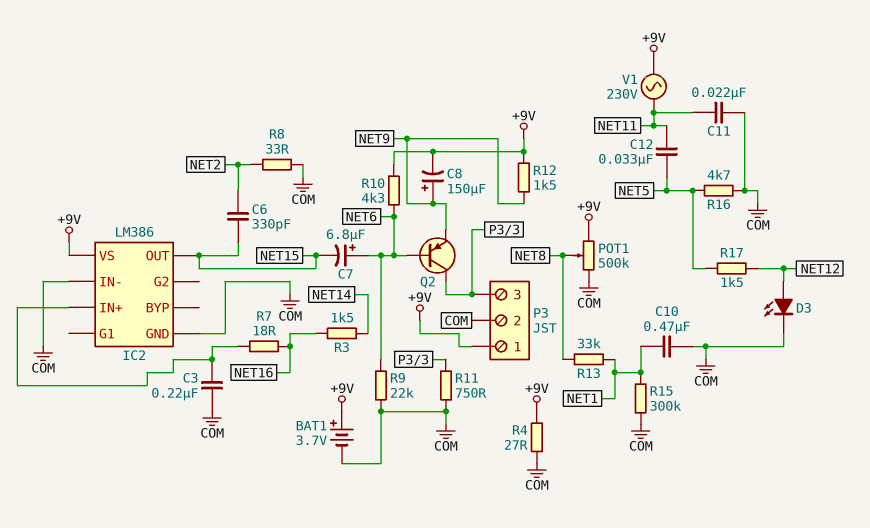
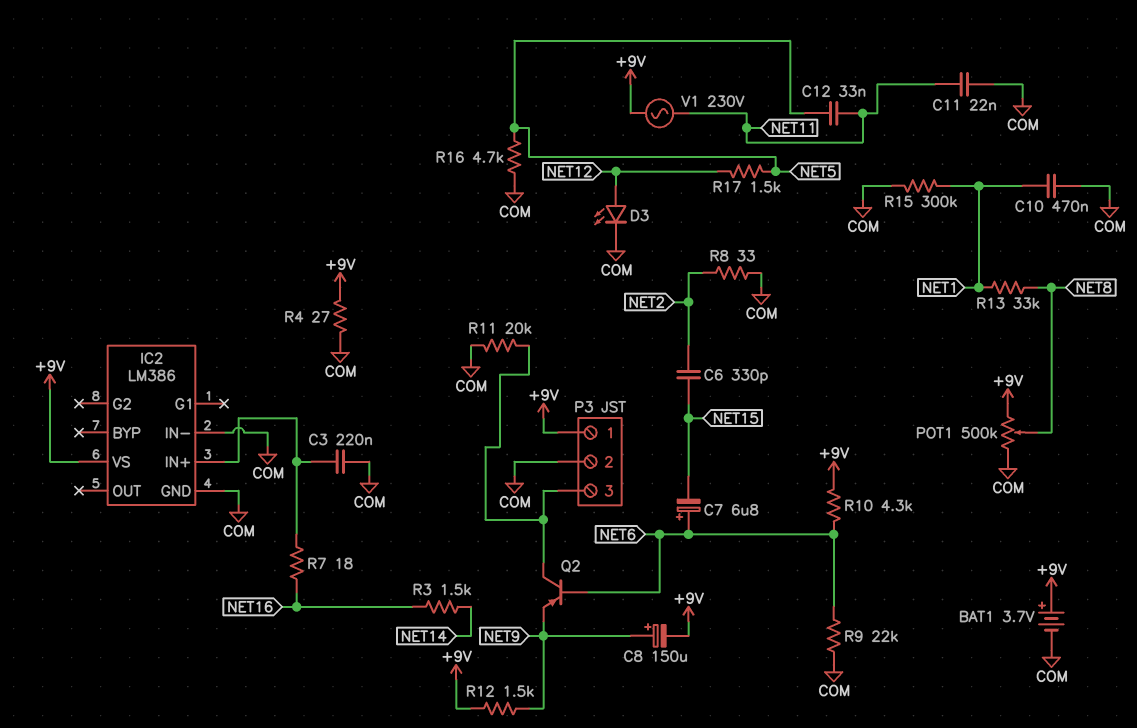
IC2 pin OUT: NET15 -> none
R11: 750 (COM, P3/3) -> 20k (COM, P3/3)

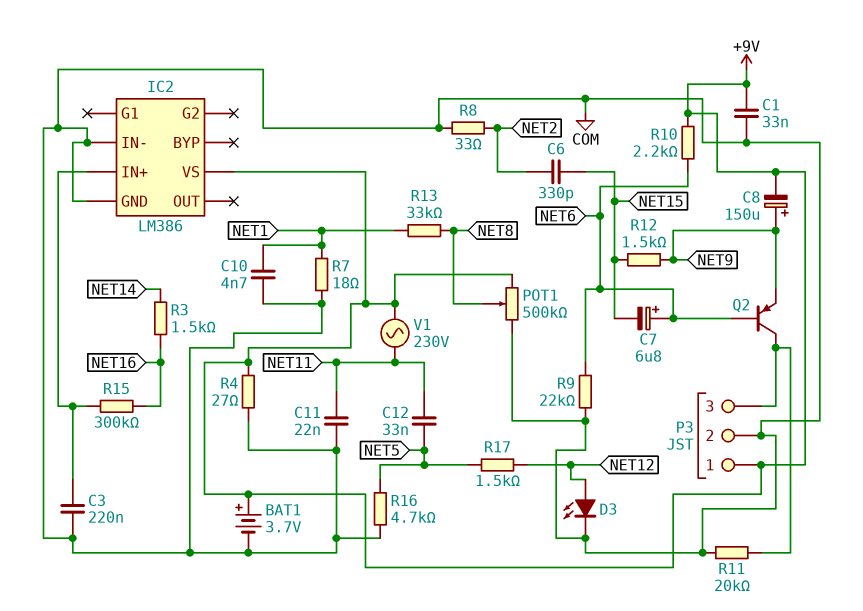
C1: none -> 33nF (+9V, COM)
C10: 470nF (COM, NET1) -> 4.7nF (COM, NET1)
R7: 18 (IC2/IN+, NET16) -> 18 (COM, NET1)
R10: 4.3k (+9V, NET6) -> 2.2k (+9V, NET6)
R12: 1.5k (+9V, NET9) -> 1.5k (NET9, NET15)
R15: 300k (COM, NET1) -> 300k (IC2/IN+, NET16)

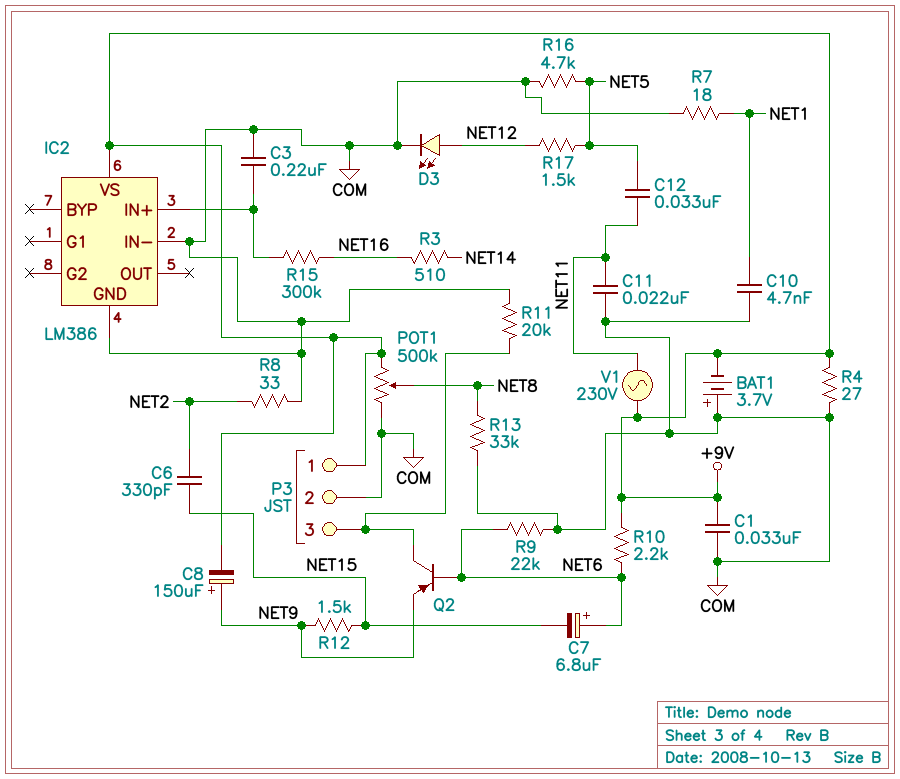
BAT1: 3.7V (plus +9V, minus COM) -> 3.7V (plus COM, minus +9V)
R3: 1.5k (NET14, NET16) -> 510 (NET14, NET16)
R13: 33k (NET1, NET8) -> 33k (COM, NET8)

